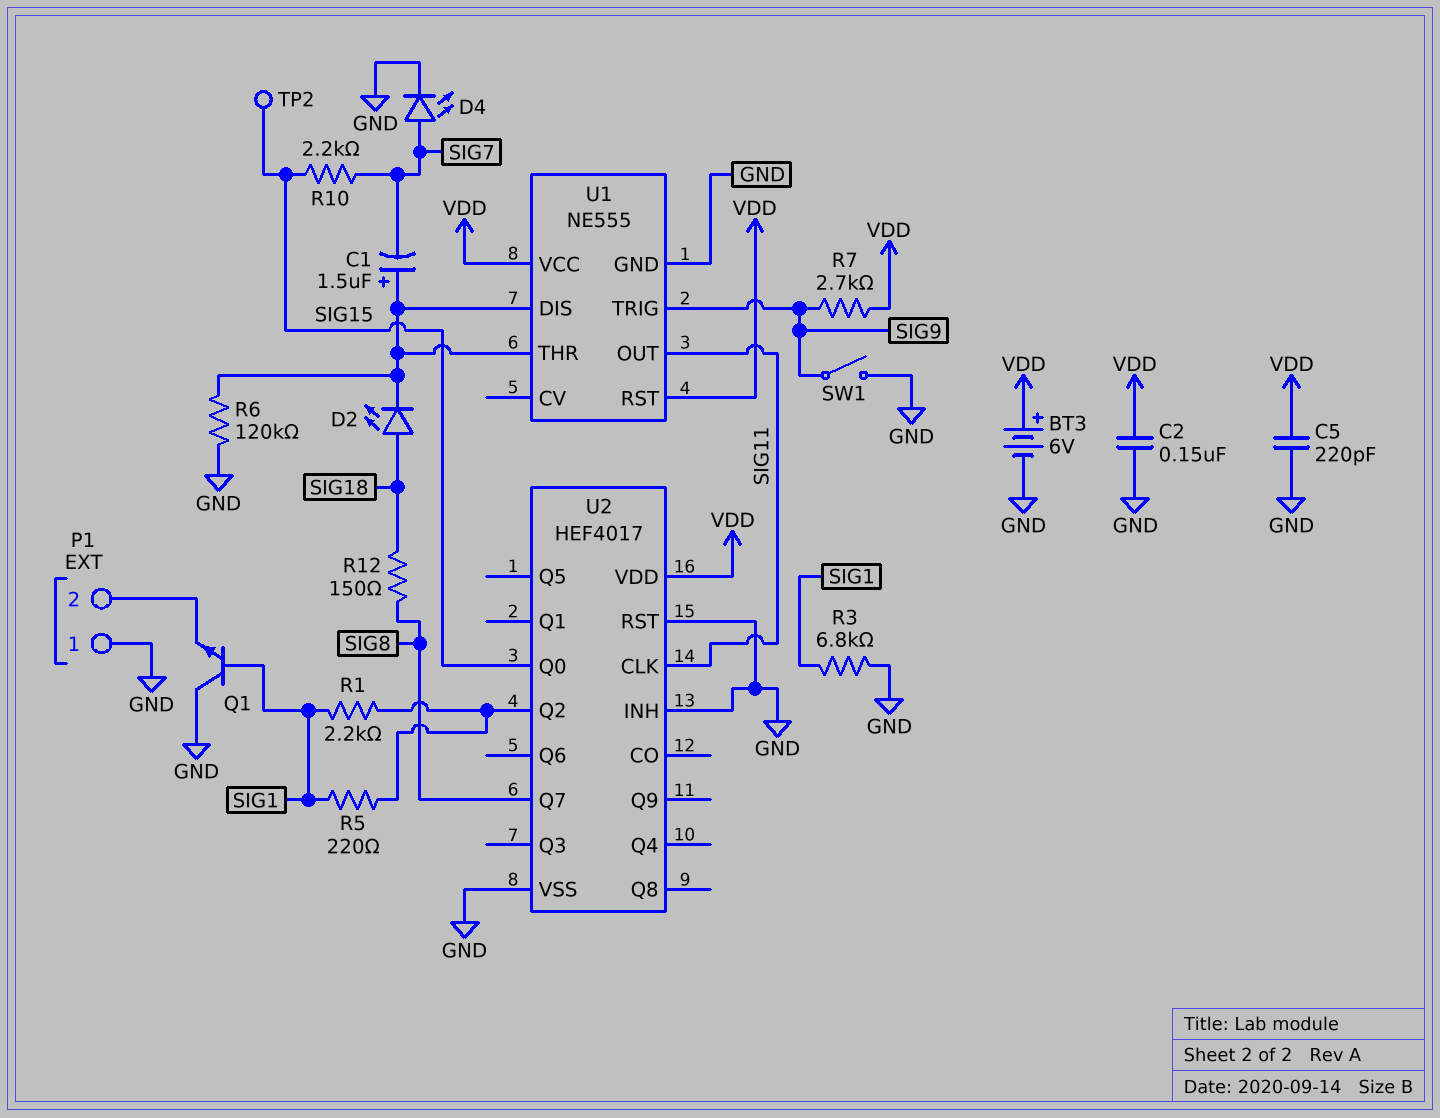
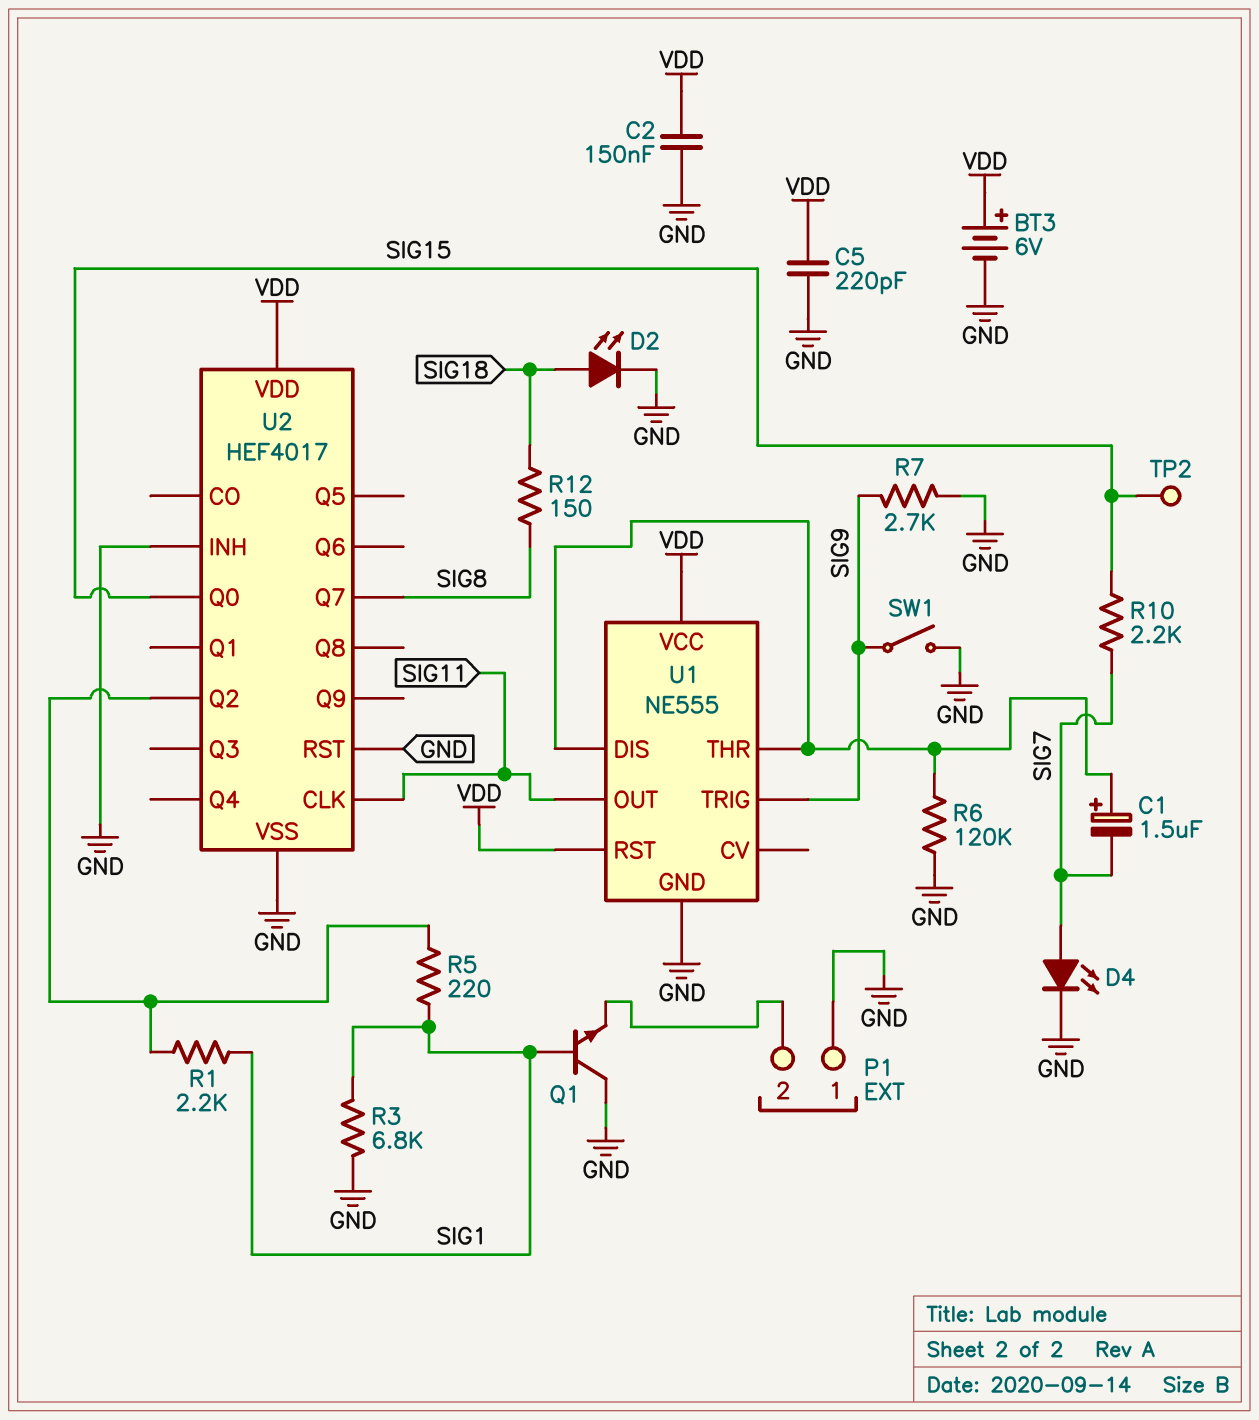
D2: LED (A SIG18, K U1/DIS) -> LED (A SIG18, K GND)
R7: 2.7k (SIG9, VDD) -> 2.7k (GND, SIG9)

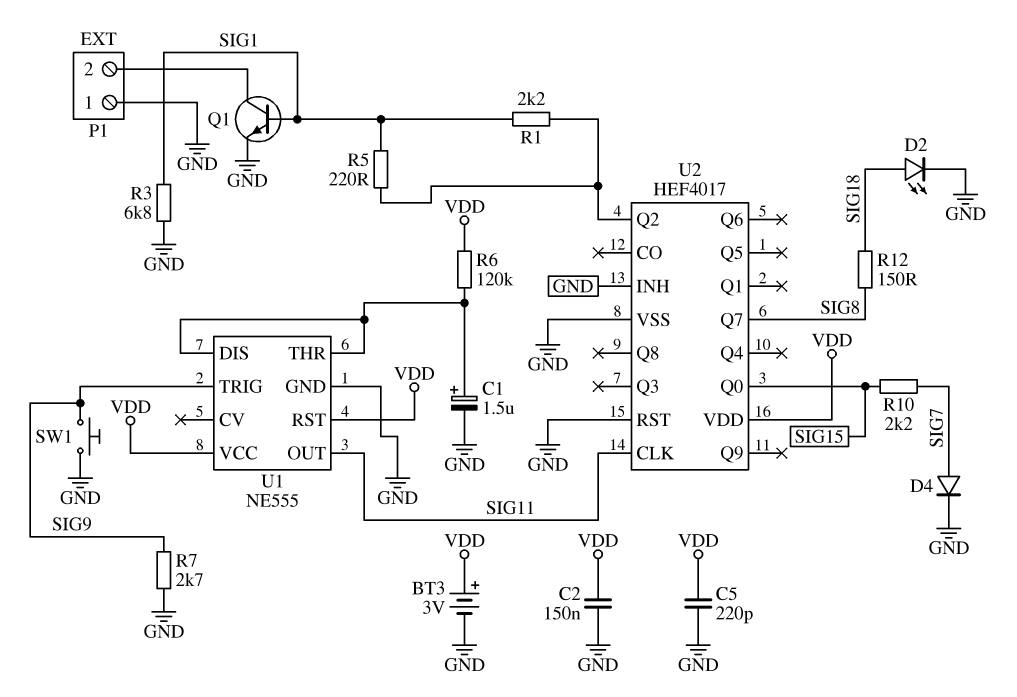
BT3: 6V (plus VDD, minus GND) -> 3V (plus VDD, minus GND)
C1: 1.5uF (plus U1/DIS, minus SIG7) -> 1.5uF (plus U1/DIS, minus GND)
D4: LED (A SIG7, K GND) -> diode (A SIG7, K GND)
Q1: NPN (B SIG1, C GND, E P1/2) -> NPN (B SIG1, C P1/2, E GND)
R6: 120k (GND, U1/DIS) -> 120k (U1/DIS, VDD)
SW1: switch (GND, SIG9) -> button (GND, SIG9)
TP2: test point (SIG15) -> none

